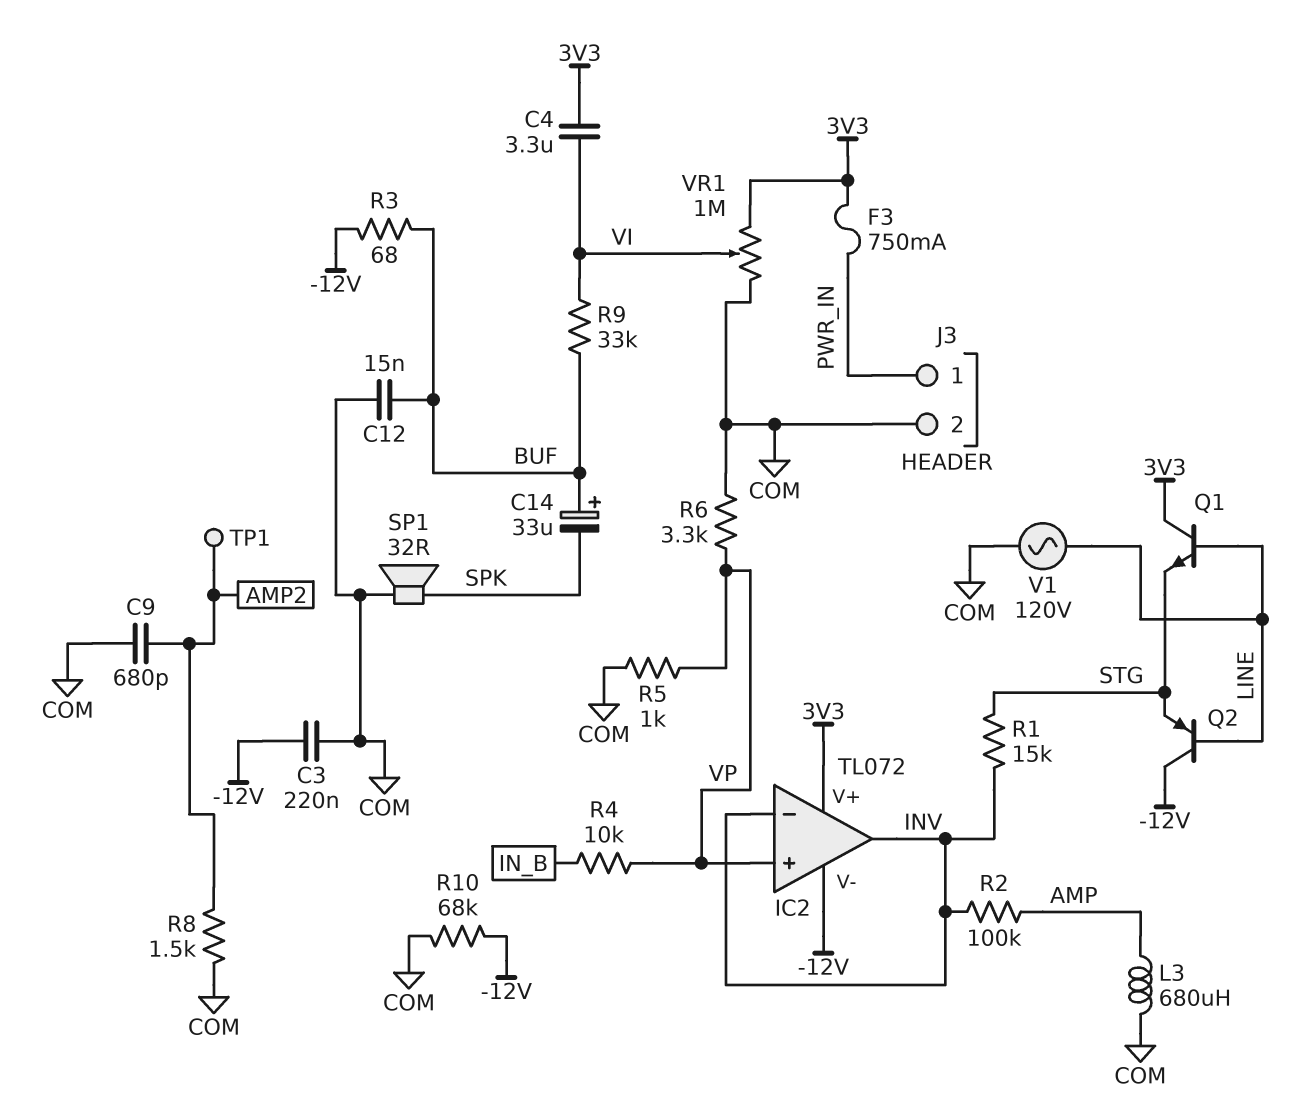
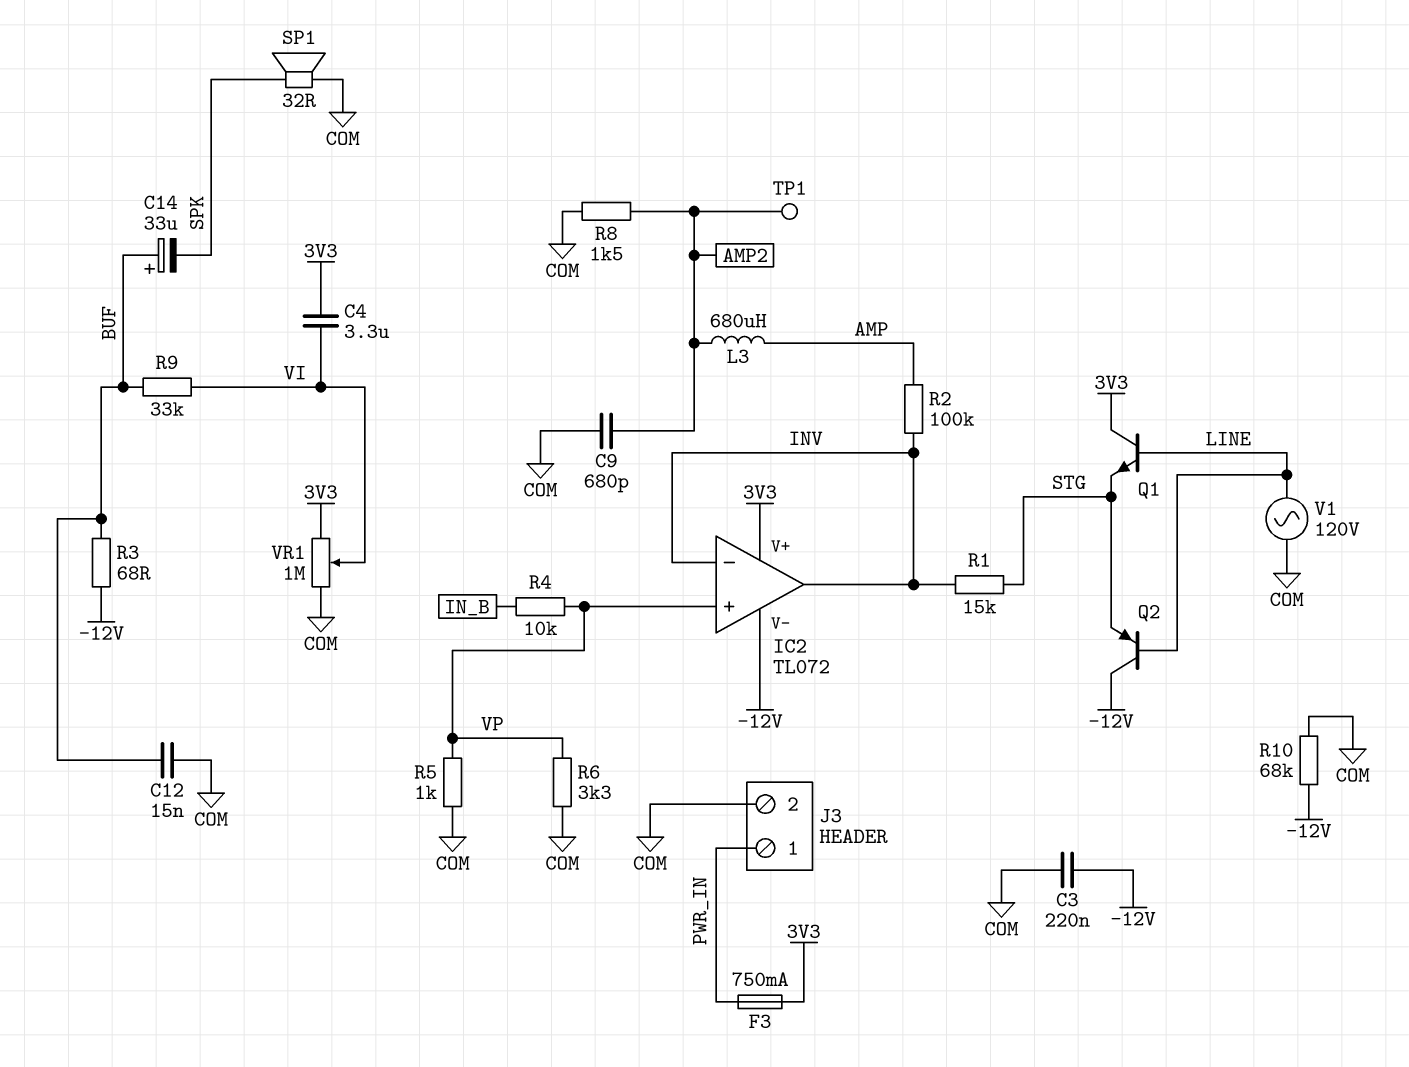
L3: 680uH (AMP, COM) -> 680uH (AMP, AMP2)

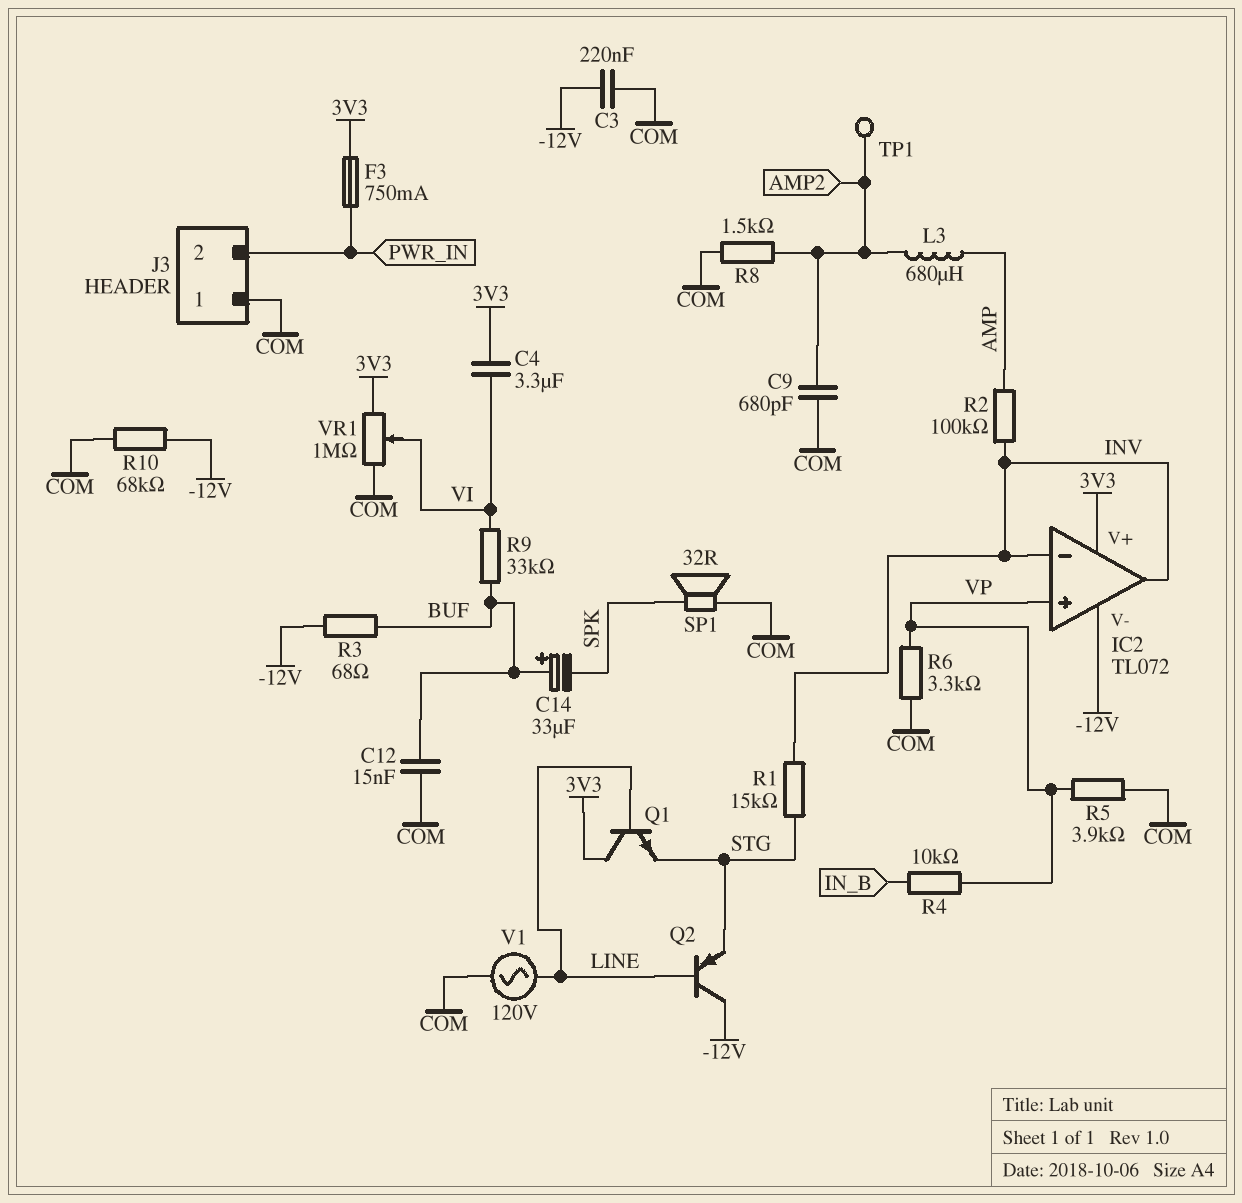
J3 pin 1: PWR_IN -> COM
J3 pin 2: COM -> PWR_IN
R5: 1k (COM, VP) -> 3.9k (COM, VP)

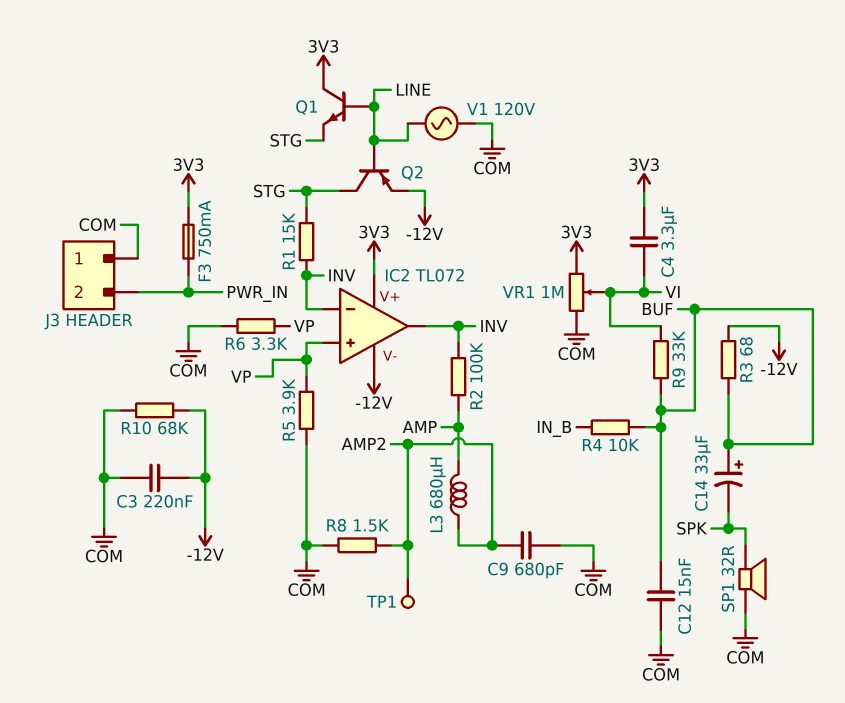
Q2: PNP (B LINE, C -12V, E STG) -> PNP (B LINE, C STG, E -12V)
R4: 10k (IN_B, VP) -> 10k (BUF, IN_B)

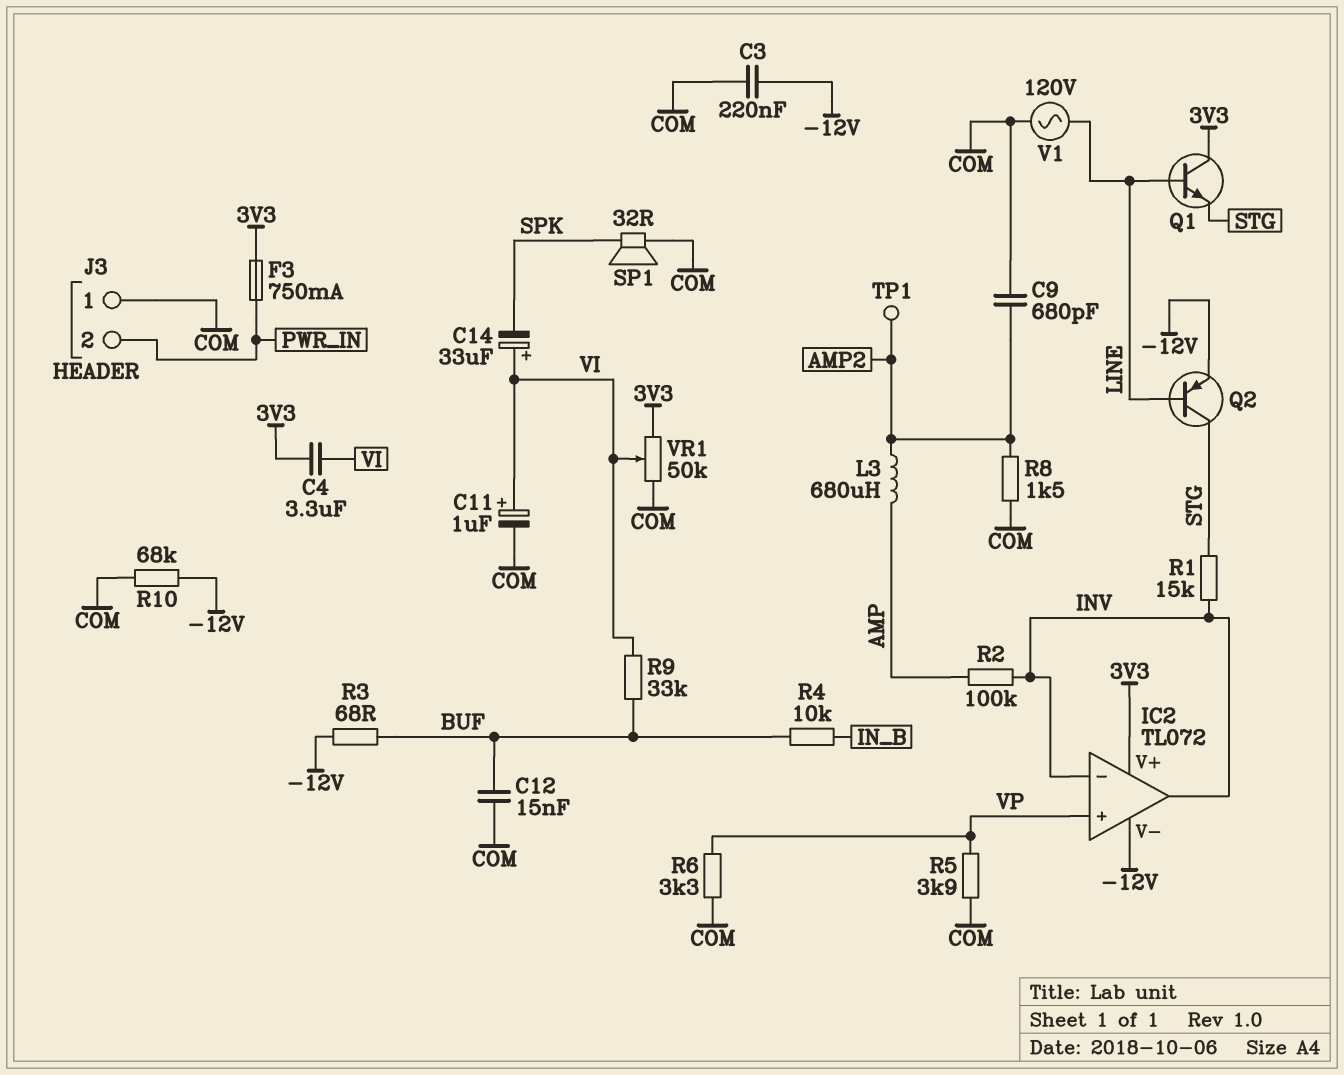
C11: none -> 1uF (plus VI, minus COM)
C14: 33uF (plus BUF, minus SPK) -> 33uF (plus VI, minus SPK)
VR1: 1M (3V3, COM, wiper VI) -> 50k (3V3, COM, wiper VI)

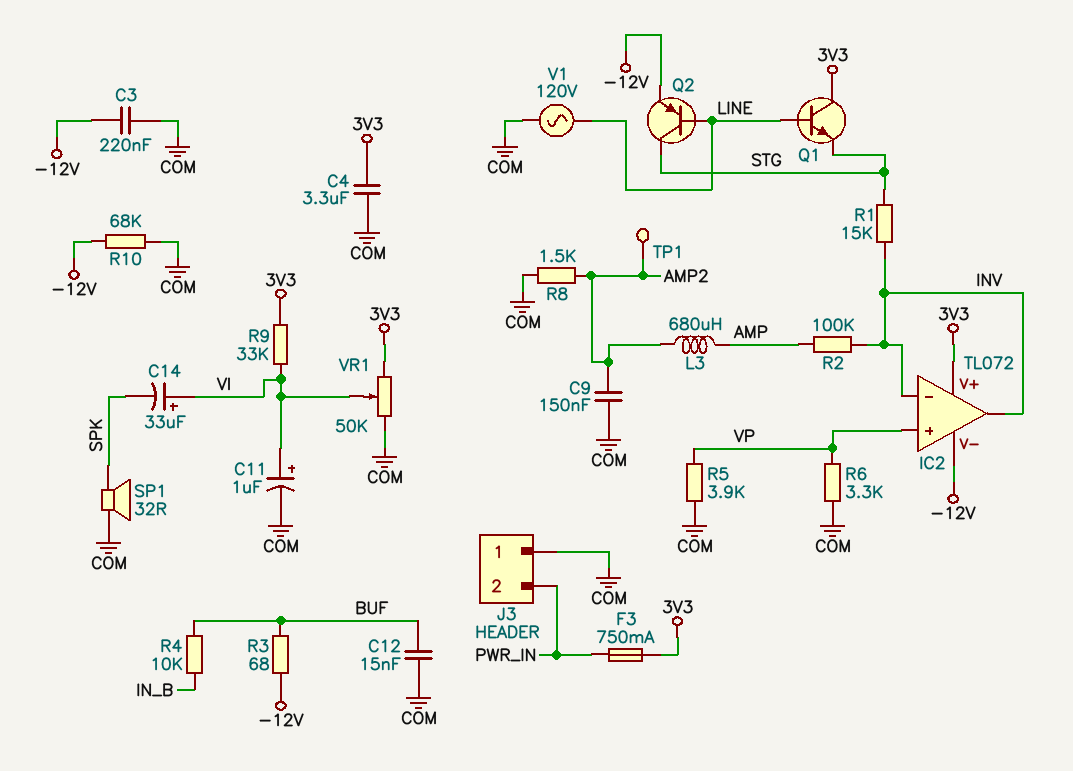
C4: 3.3uF (3V3, VI) -> 3.3uF (3V3, COM)
C9: 680pF (AMP2, COM) -> 150nF (AMP2, COM)
R9: 33k (BUF, VI) -> 33k (3V3, VI)

